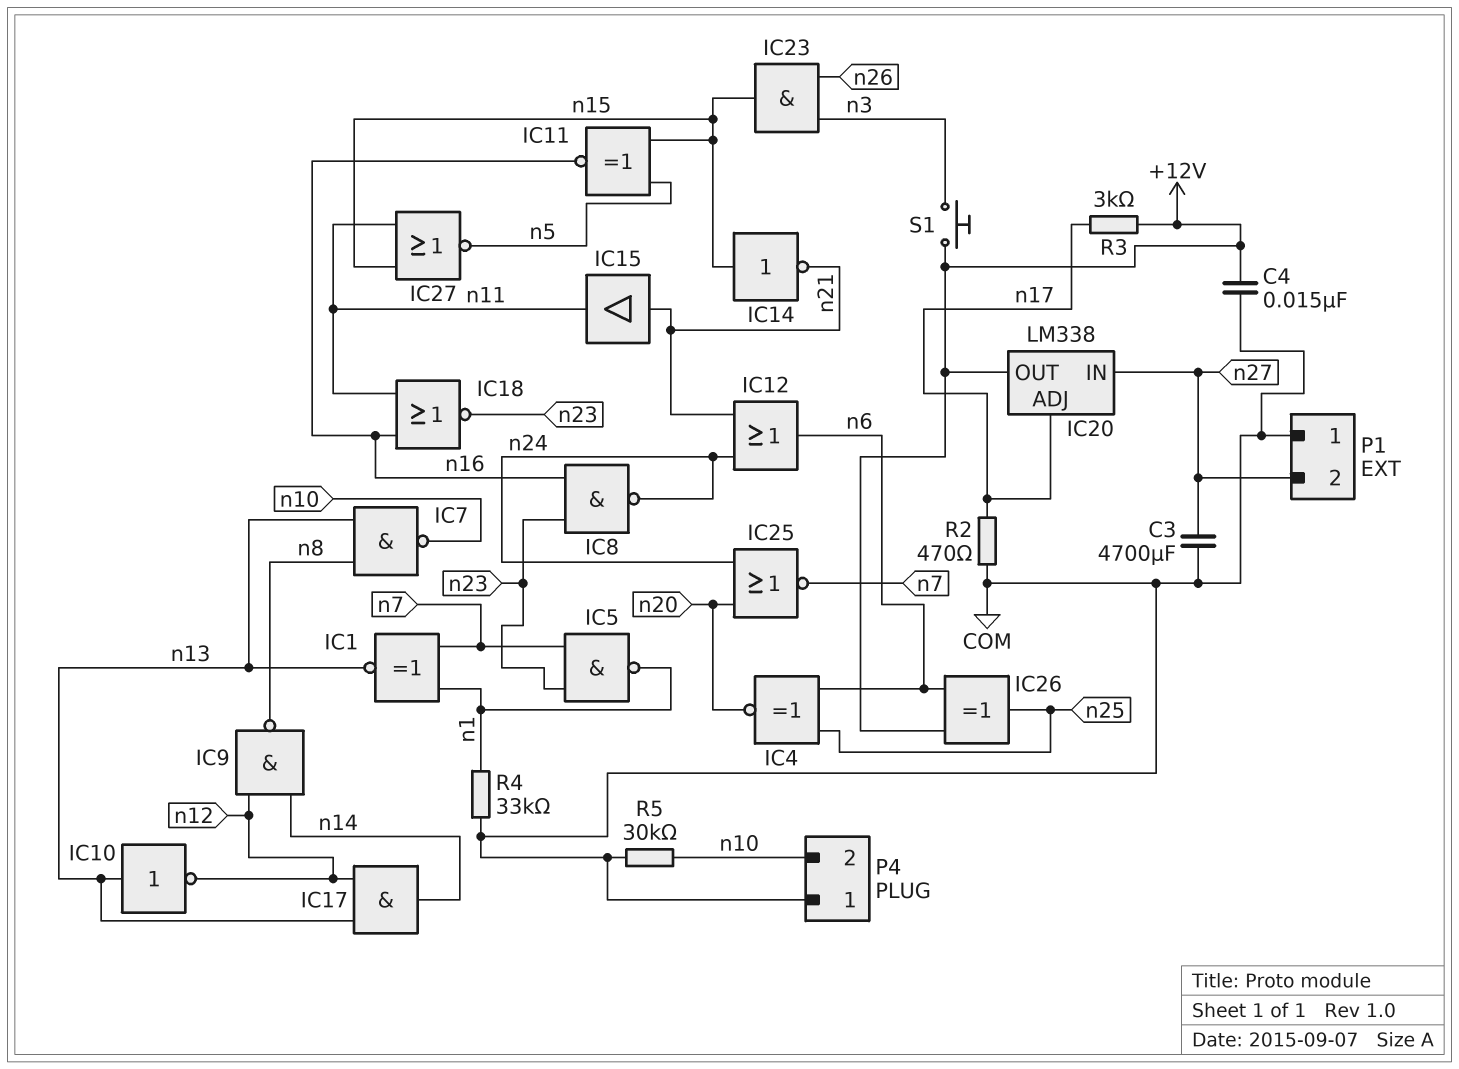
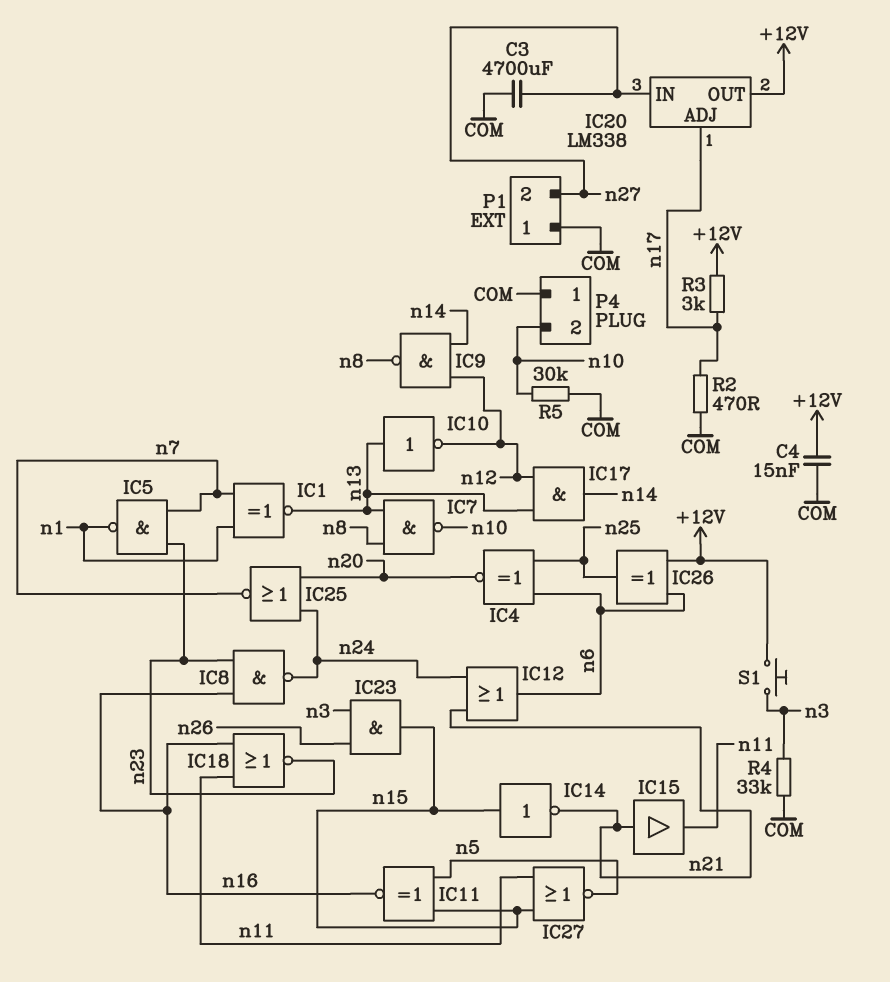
R4: 33k (COM, n1) -> 33k (COM, n3)

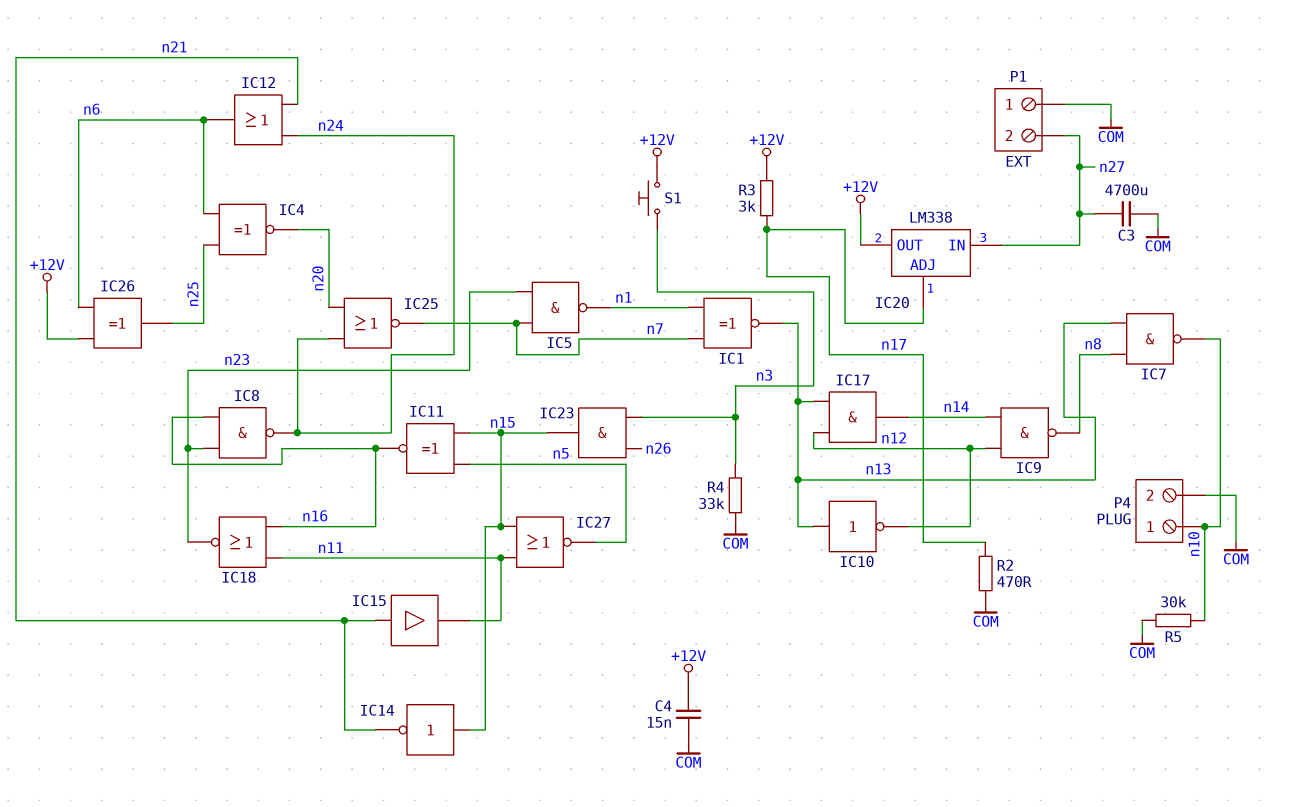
P4 pin 1: COM -> n10
P4 pin 2: n10 -> COM

